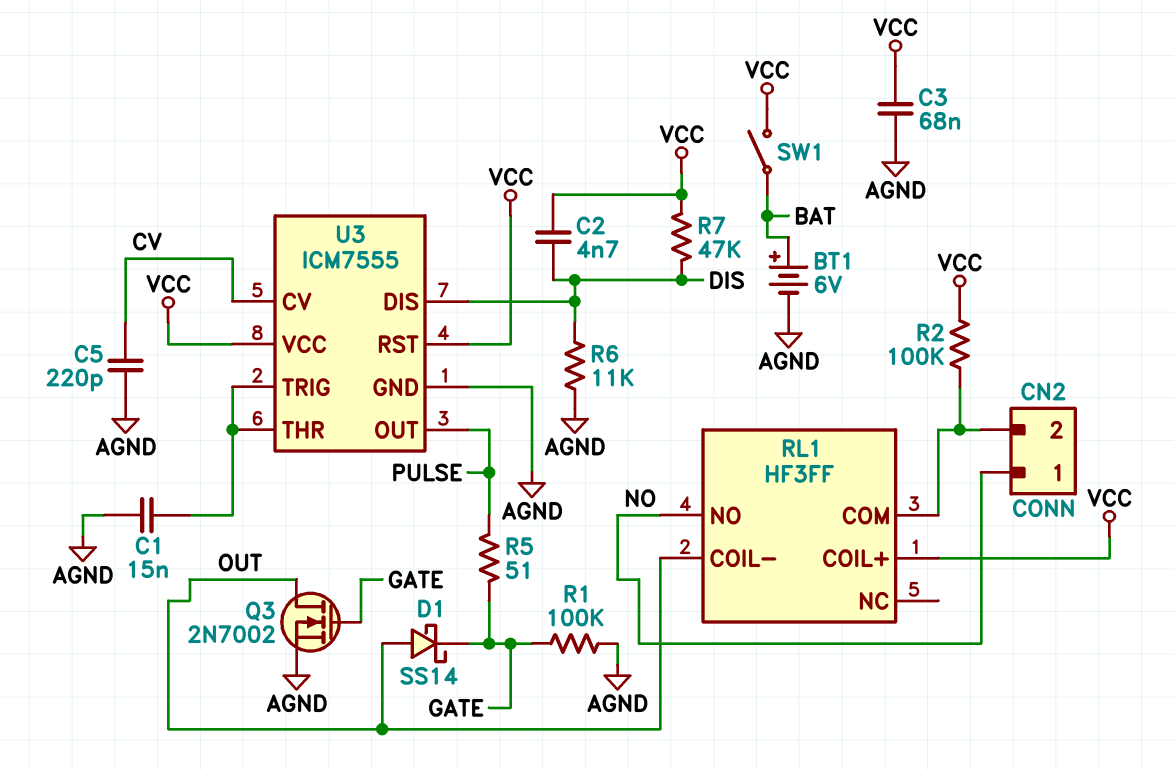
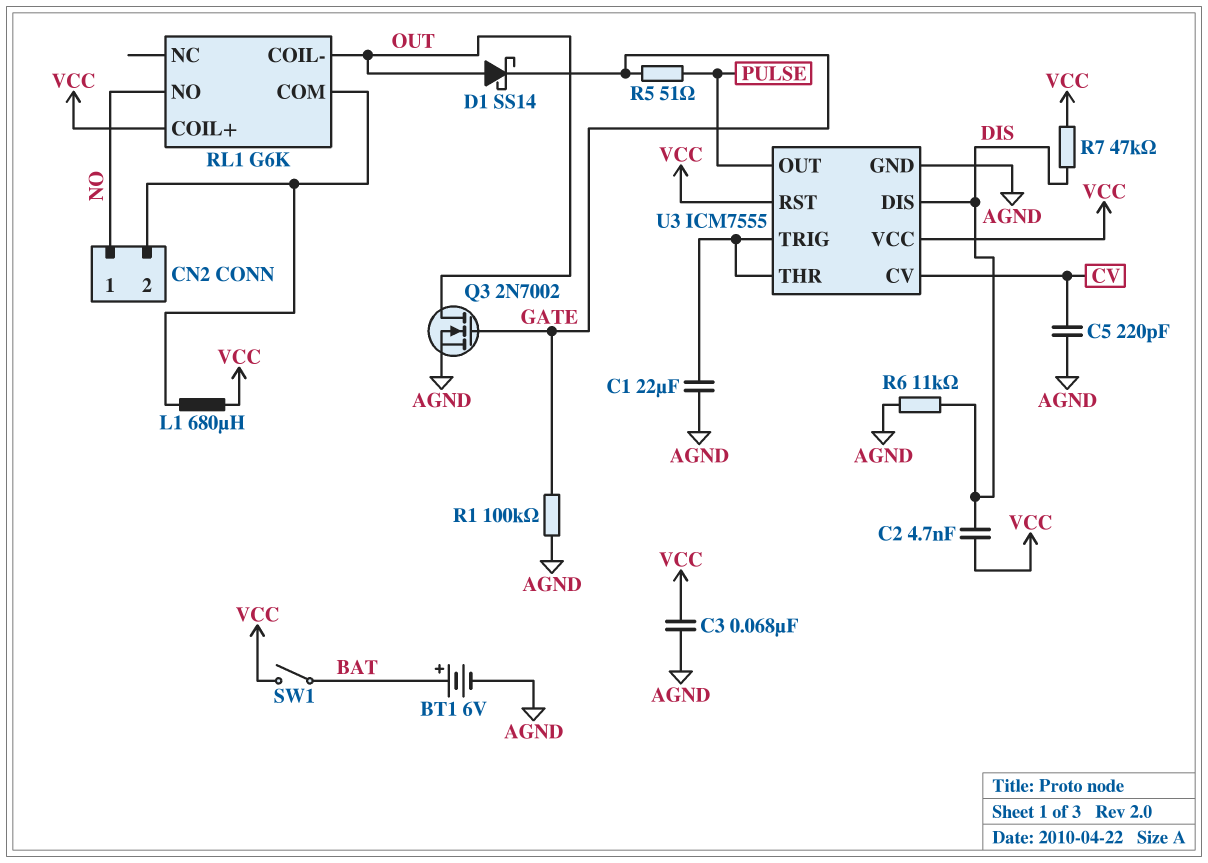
C1: 15nF (AGND, U3/THR) -> 22uF (AGND, U3/THR)
L1: none -> 680uH (CN2/2, VCC)
R2: 100k (CN2/2, VCC) -> none
RL1: HF3FF -> G6K

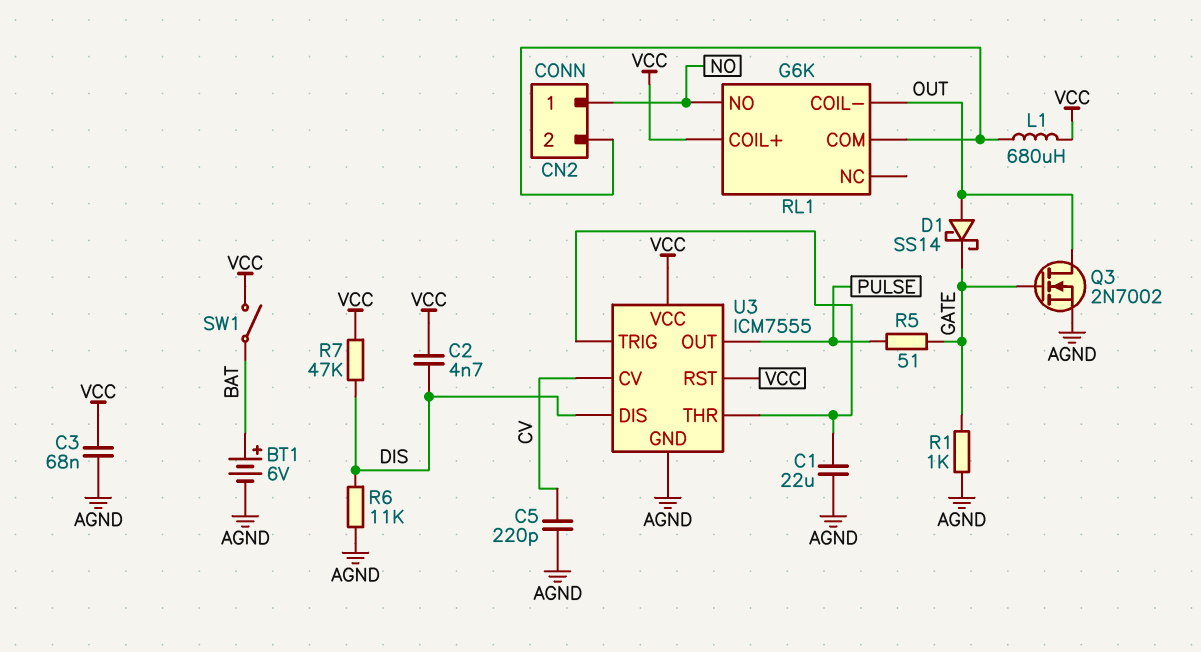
R1: 100k (AGND, GATE) -> 1k (AGND, GATE)

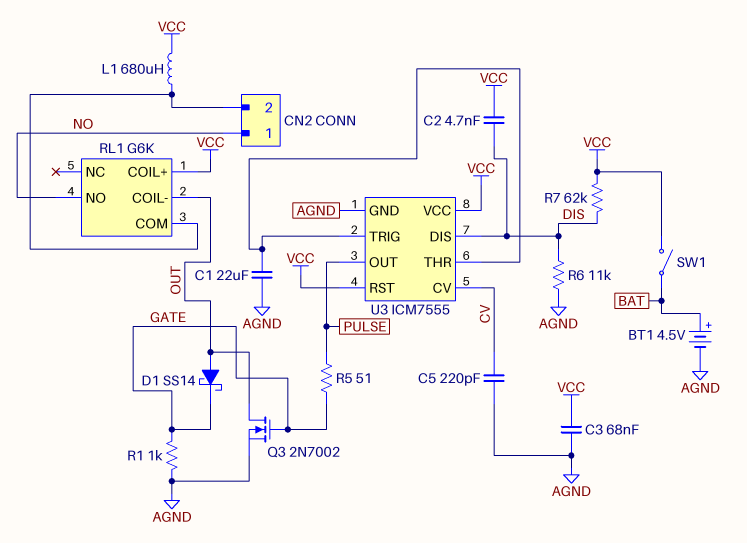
BT1: 6V (plus BAT, minus AGND) -> 4.5V (plus BAT, minus AGND)
R7: 47k (DIS, VCC) -> 62k (DIS, VCC)

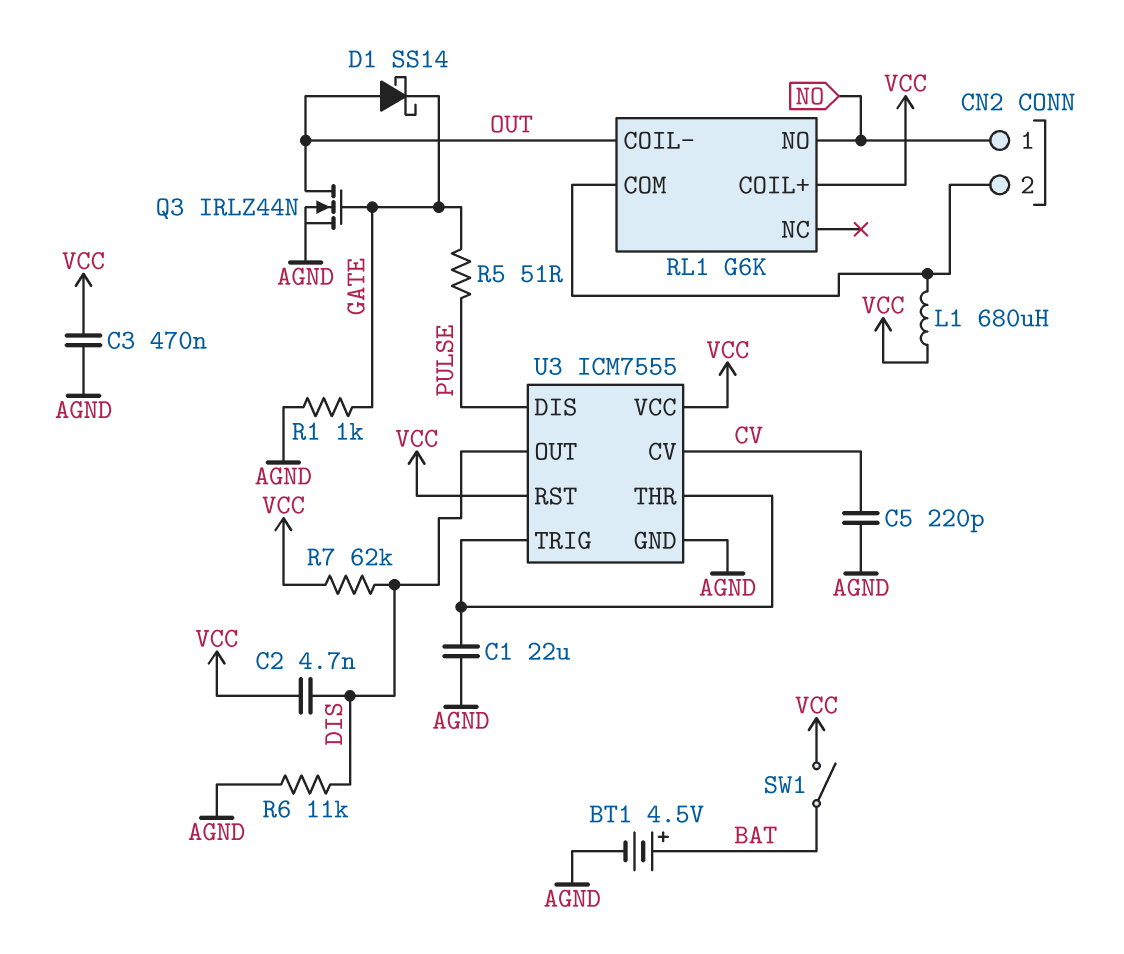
C3: 68nF (AGND, VCC) -> 470nF (AGND, VCC)
Q3: NMOS 2N7002 (G GATE, D OUT, S AGND) -> NMOS IRLZ44N (G GATE, D OUT, S AGND)
U3 pin DIS: DIS -> PULSE
U3 pin OUT: PULSE -> DIS

